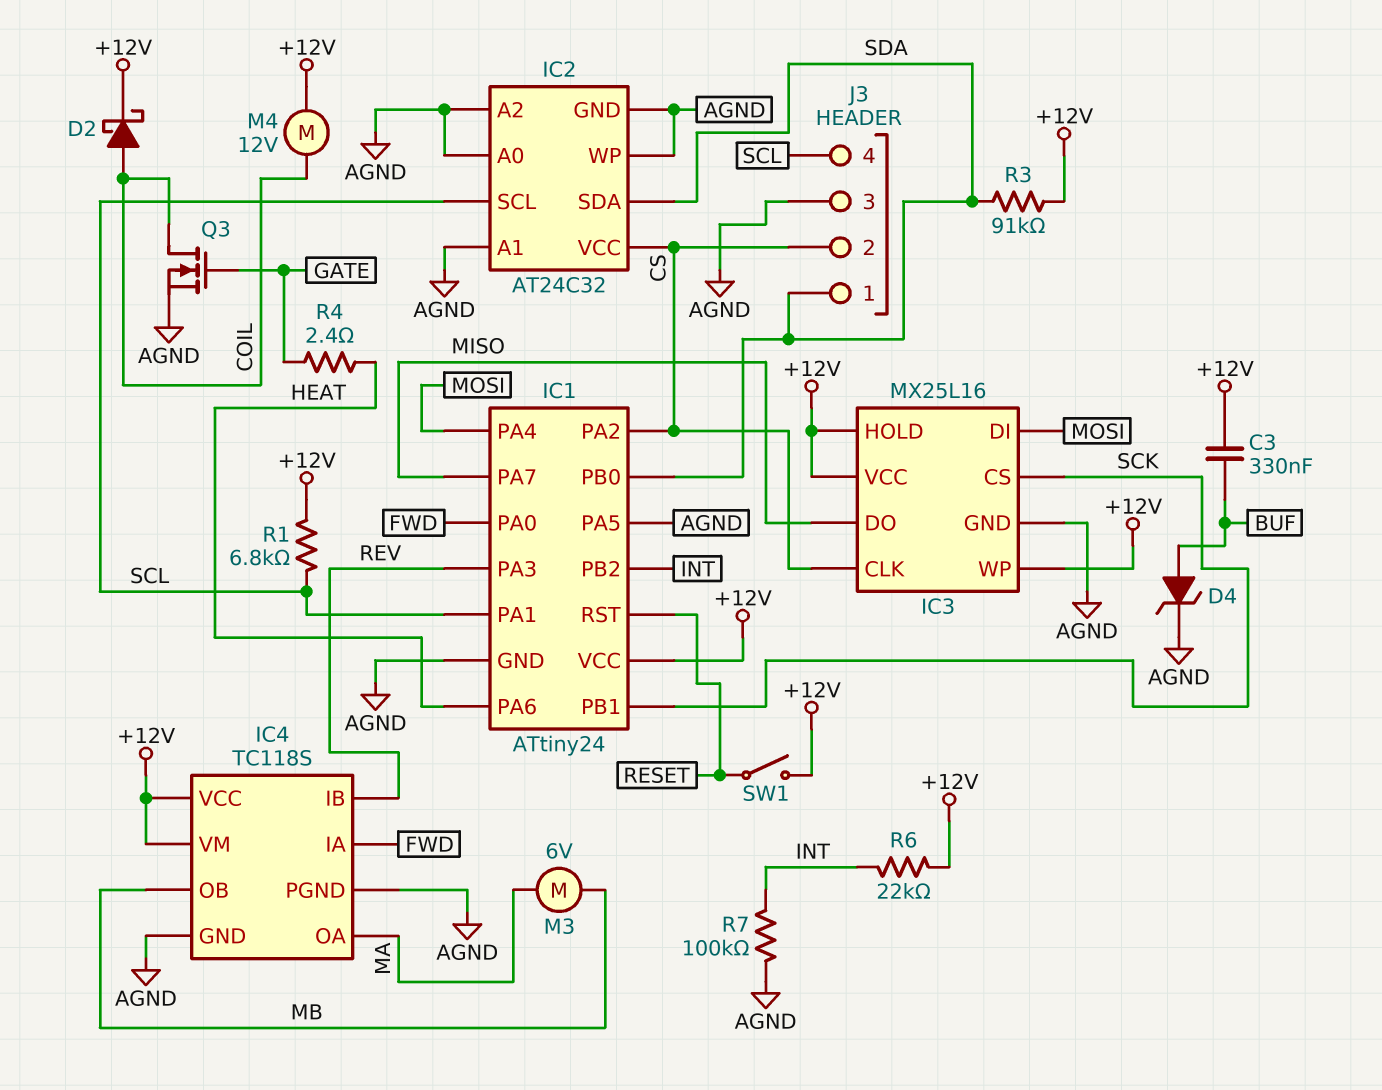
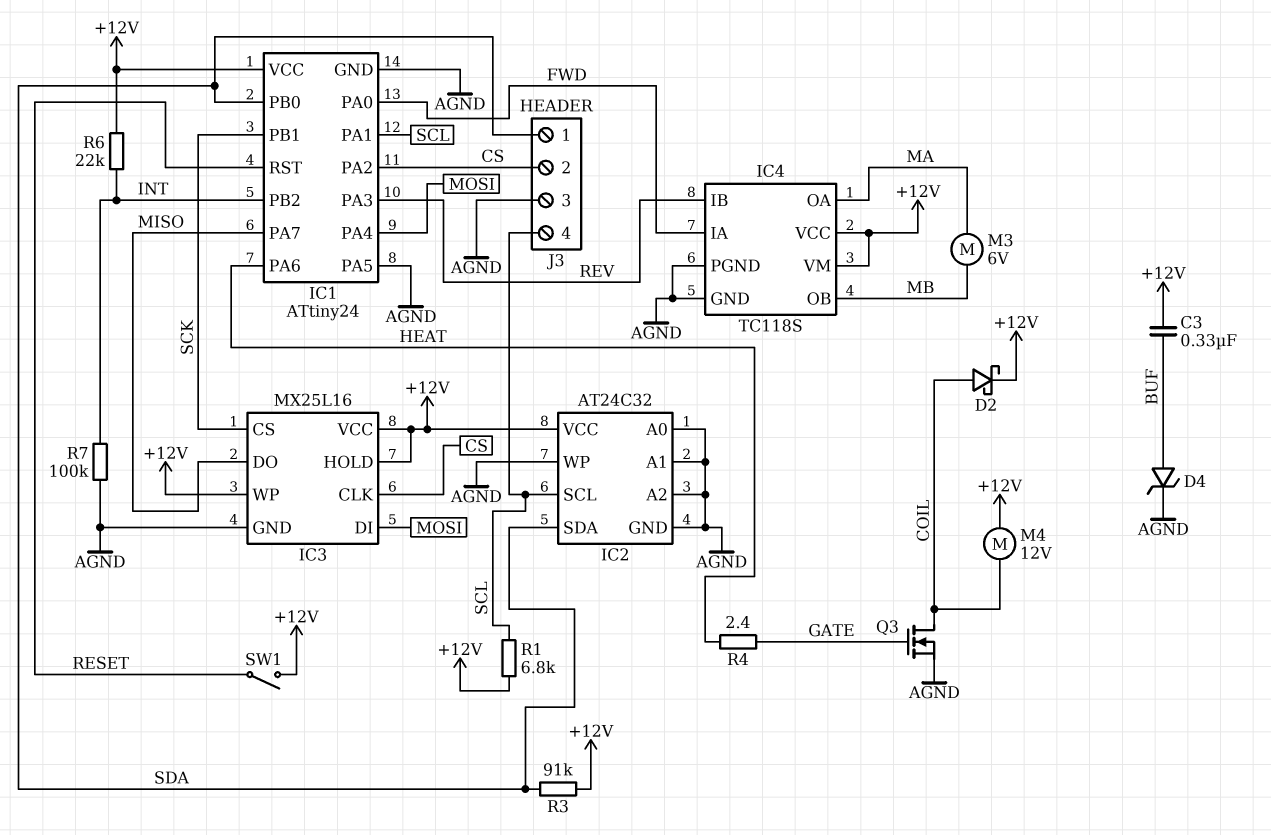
IC2 pin VCC: CS -> +12V

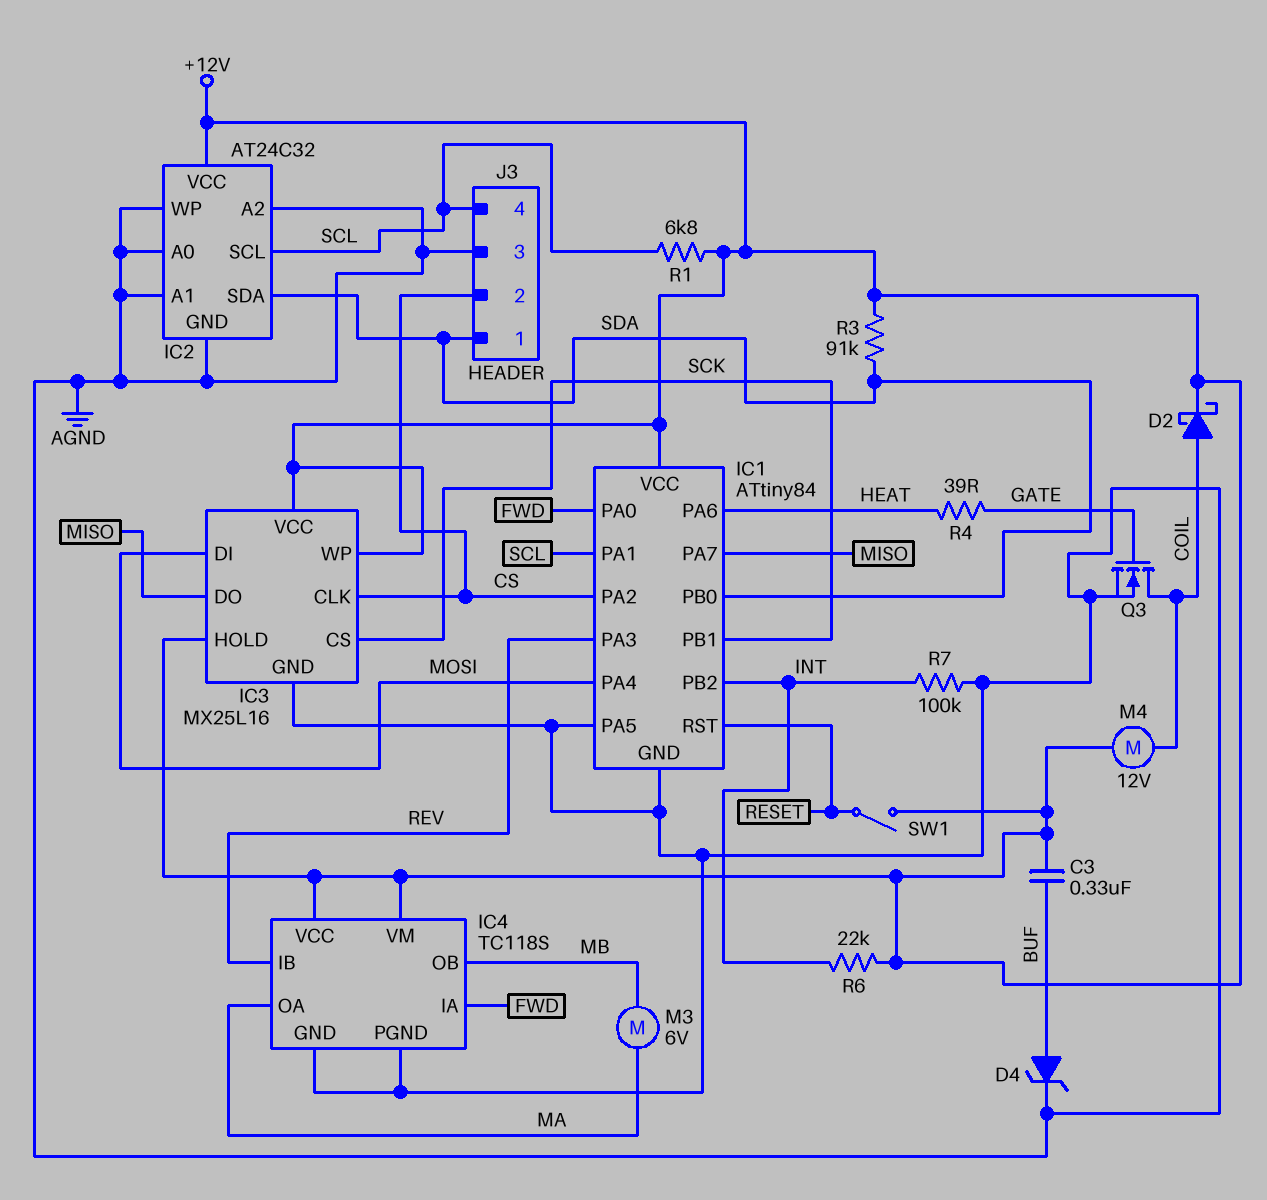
IC1: ATtiny24 -> ATtiny84
R4: 2.4 (GATE, HEAT) -> 39 (GATE, HEAT)

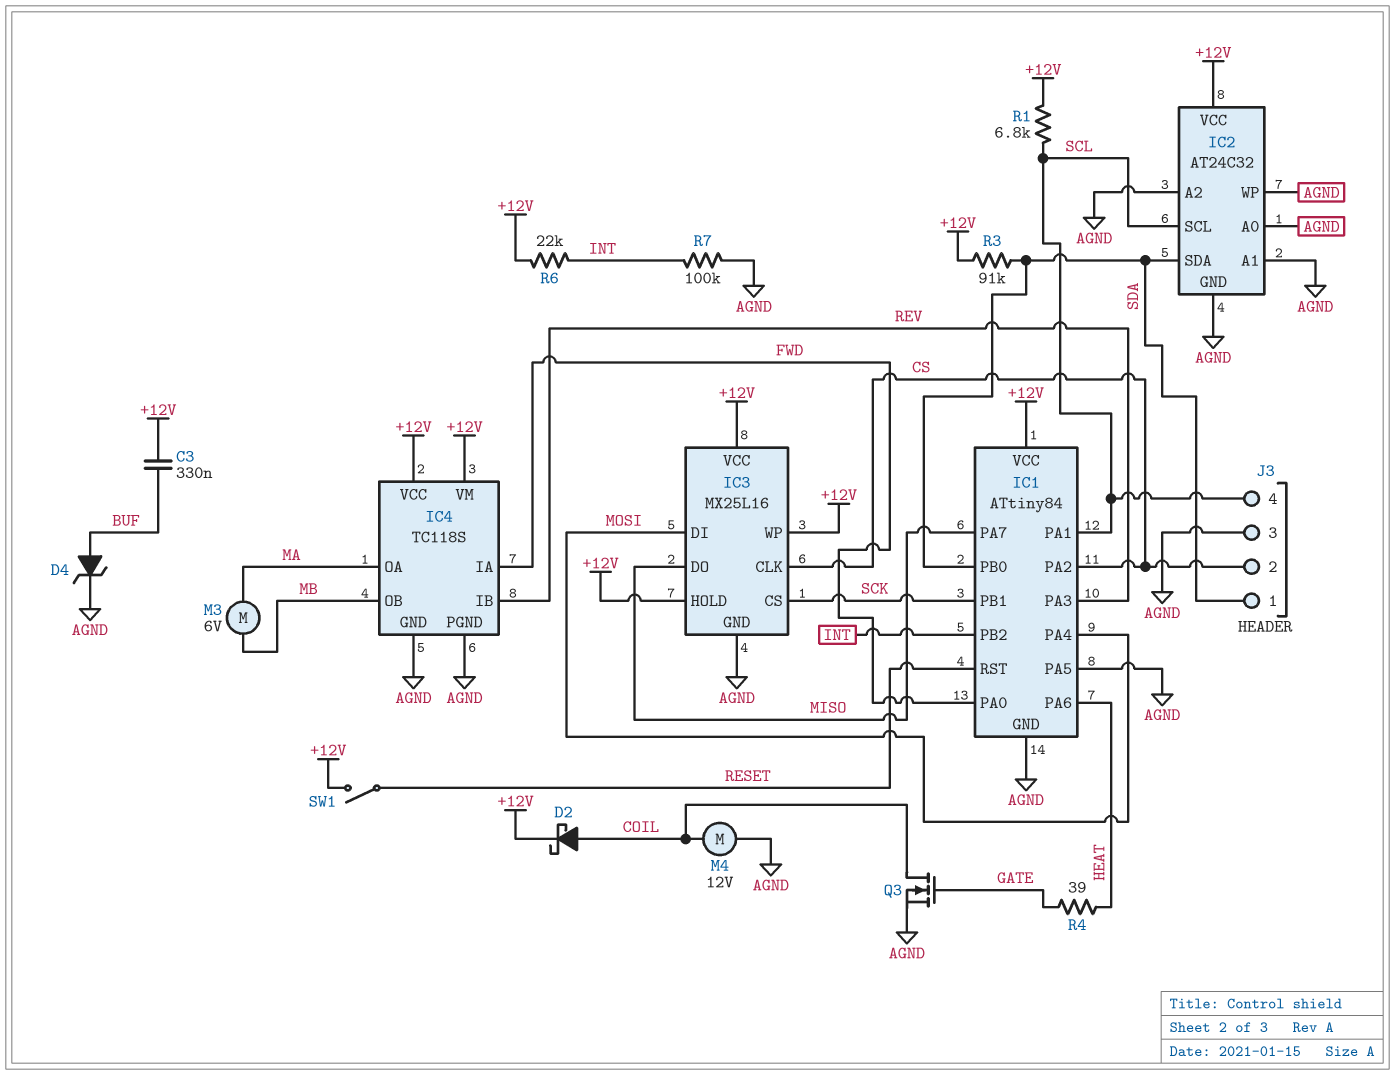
M4: motor 12V (+12V, COIL) -> motor 12V (AGND, COIL)

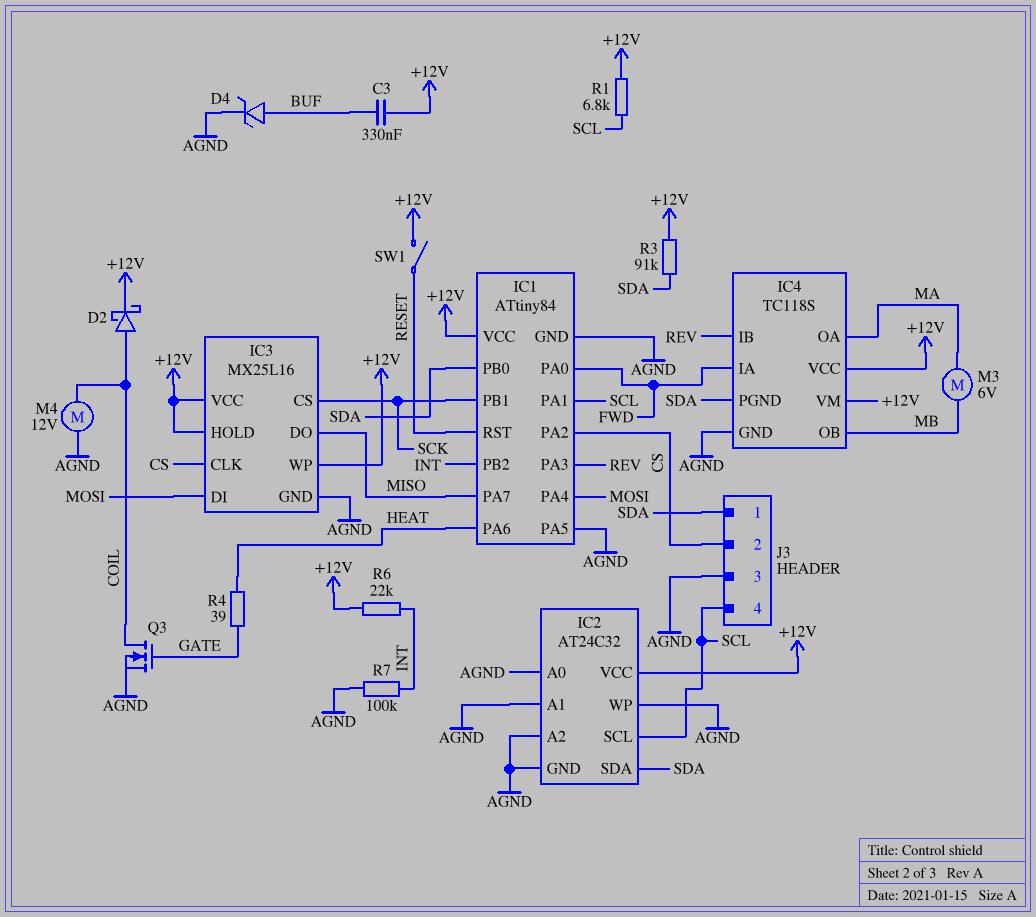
IC4 pin PGND: AGND -> SDA

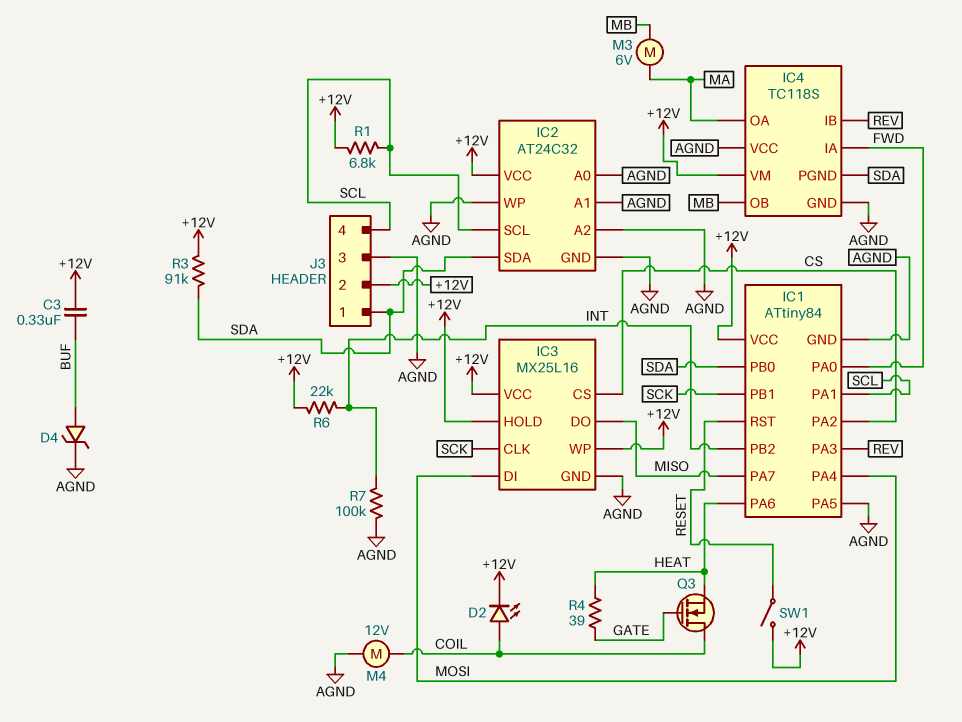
D2: schottky (A COIL, K +12V) -> LED (A COIL, K +12V)
IC3 pin CLK: CS -> SCK
IC3 pin CS: SCK -> CS
IC4 pin VCC: +12V -> AGND
J3 pin 2: CS -> +12V
Q3: NMOS (G GATE, D COIL, S AGND) -> NMOS (G GATE, D COIL, S HEAT)

